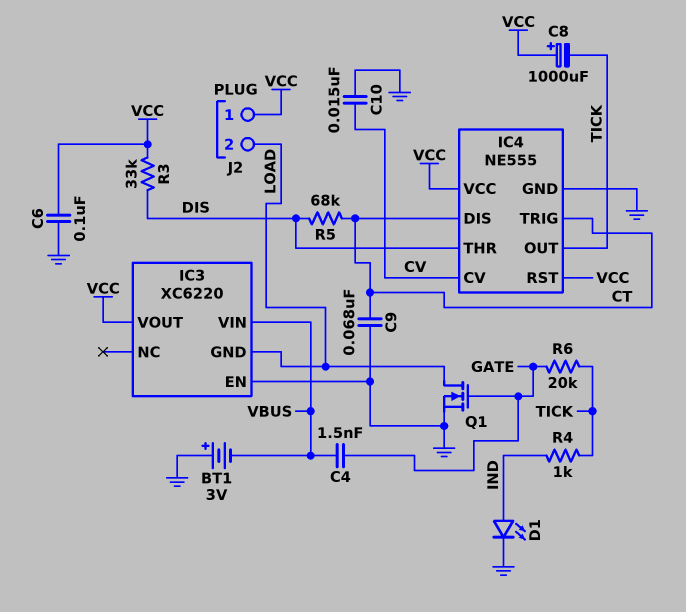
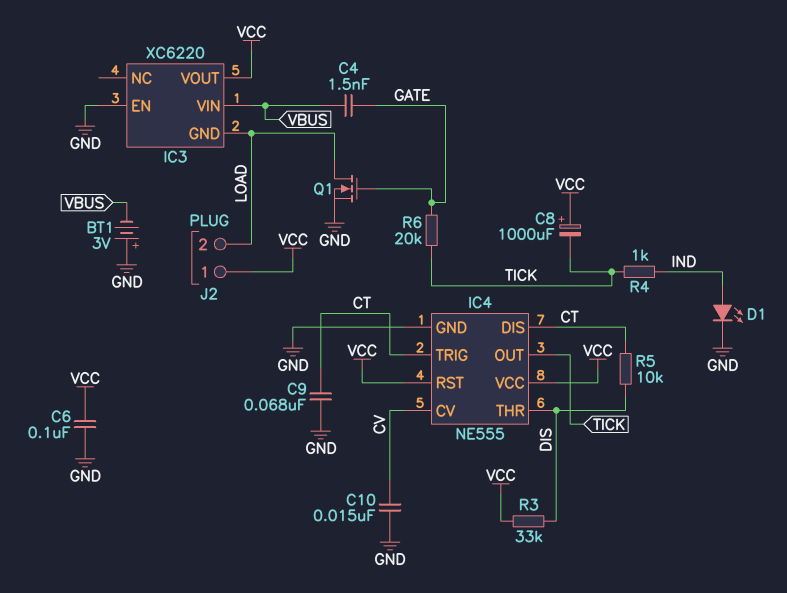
R5: 68k (CT, DIS) -> 10k (CT, DIS)

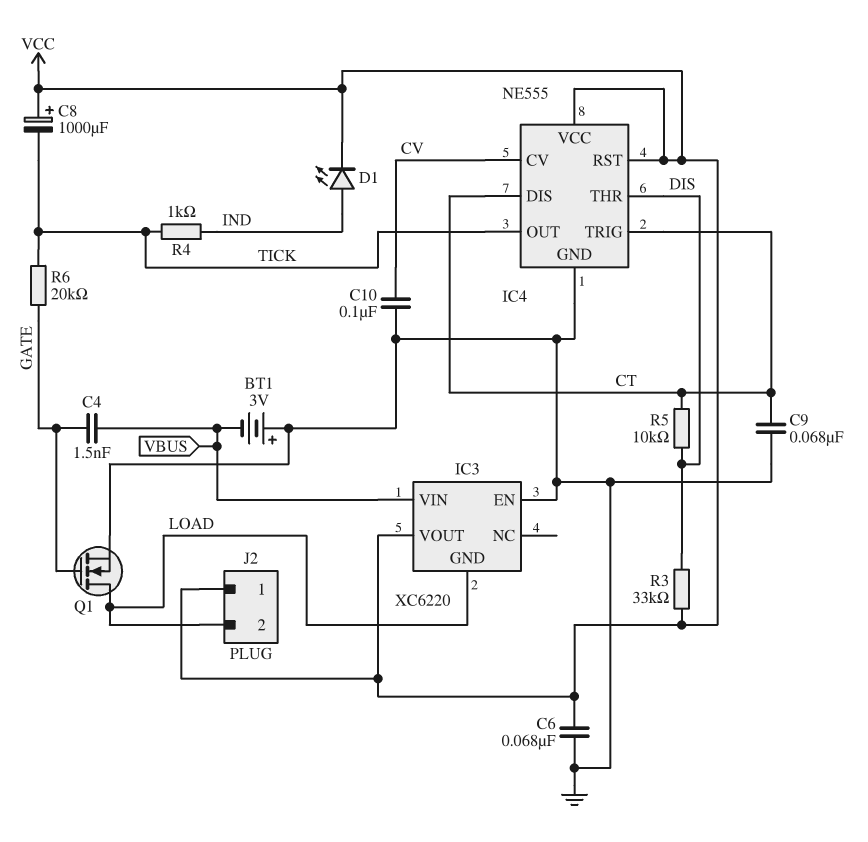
C6: 100nF (GND, VCC) -> 68nF (GND, VCC)
C10: 15nF (CV, GND) -> 100nF (CV, GND)
D1: LED (A IND, K GND) -> LED (A IND, K VCC)

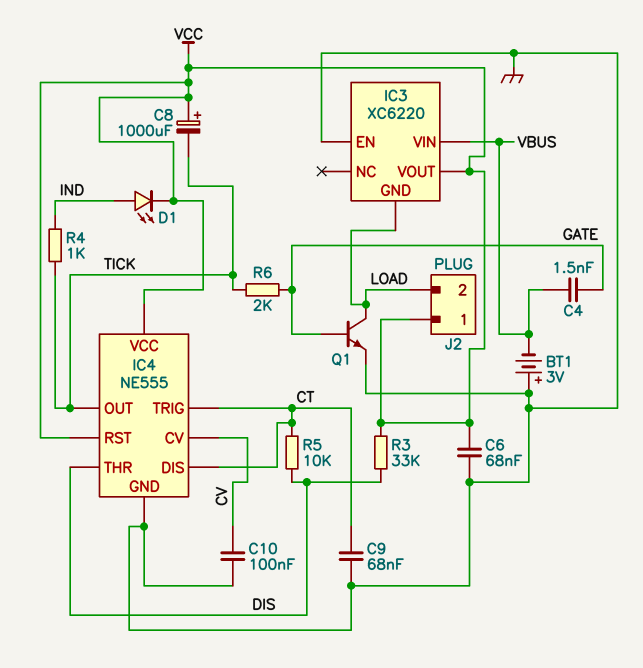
Q1: NMOS (G GATE, D LOAD, S GND) -> NPN (B GATE, C LOAD, E GND)
R6: 20k (GATE, TICK) -> 2k (GATE, TICK)

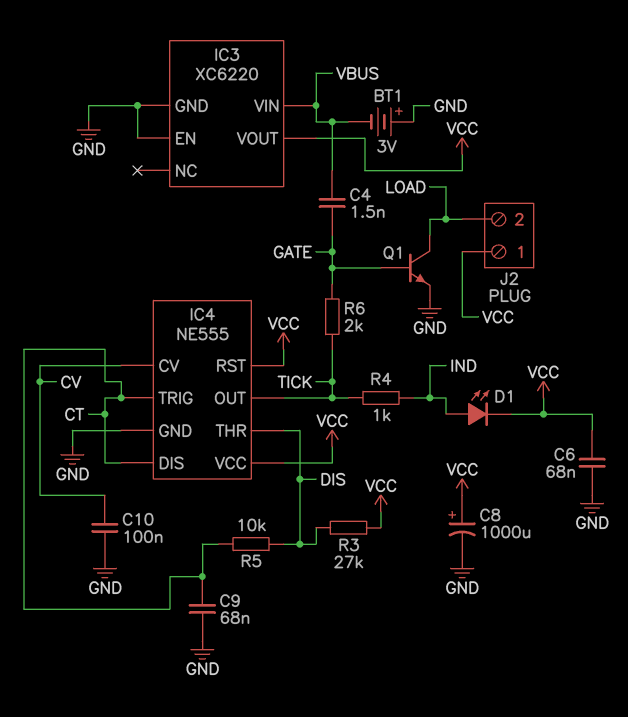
C8: 1000uF (plus VCC, minus TICK) -> 1000uF (plus VCC, minus GND)
IC3 pin GND: LOAD -> GND
R3: 33k (DIS, VCC) -> 27k (DIS, VCC)

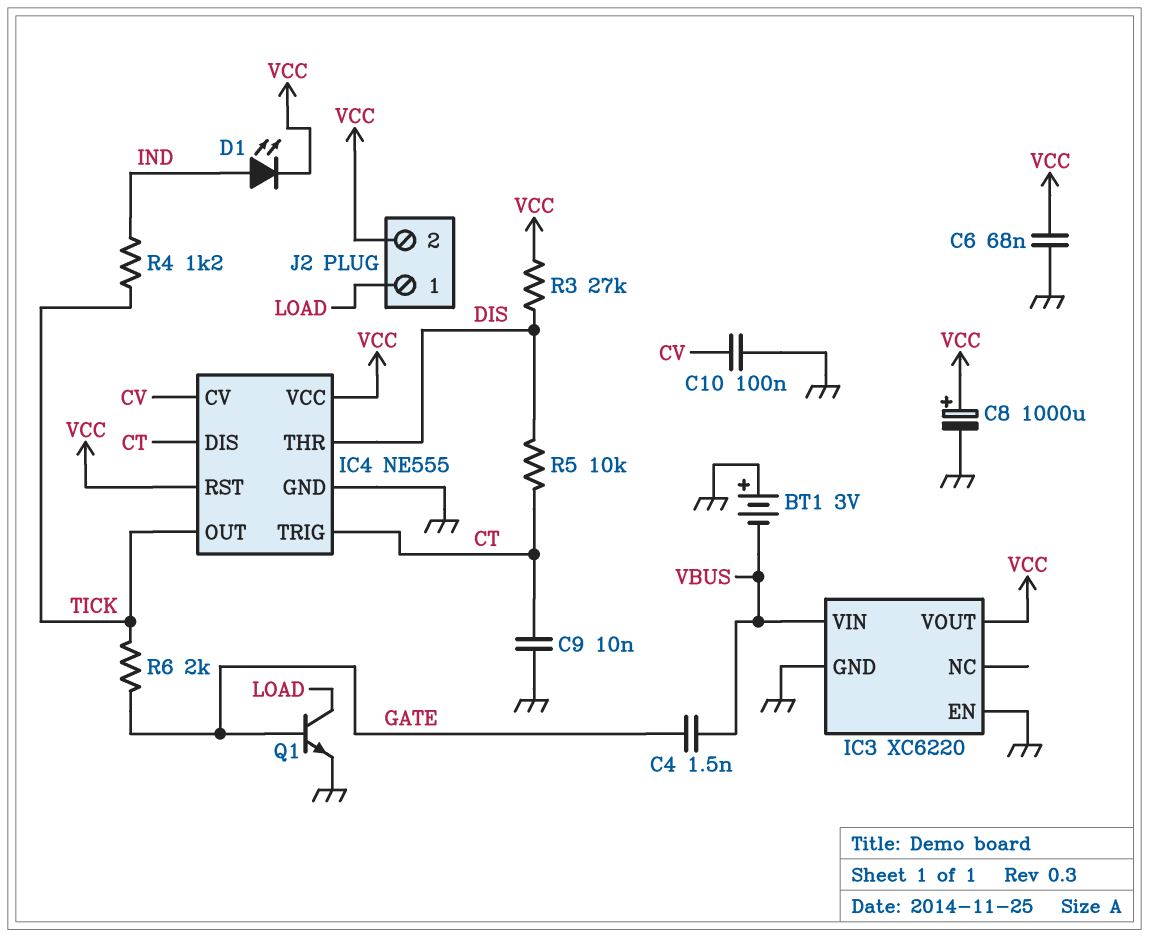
C9: 68nF (CT, GND) -> 10nF (CT, GND)
J2 pin 1: VCC -> LOAD
J2 pin 2: LOAD -> VCC
R4: 1k (IND, TICK) -> 1.2k (IND, TICK)

